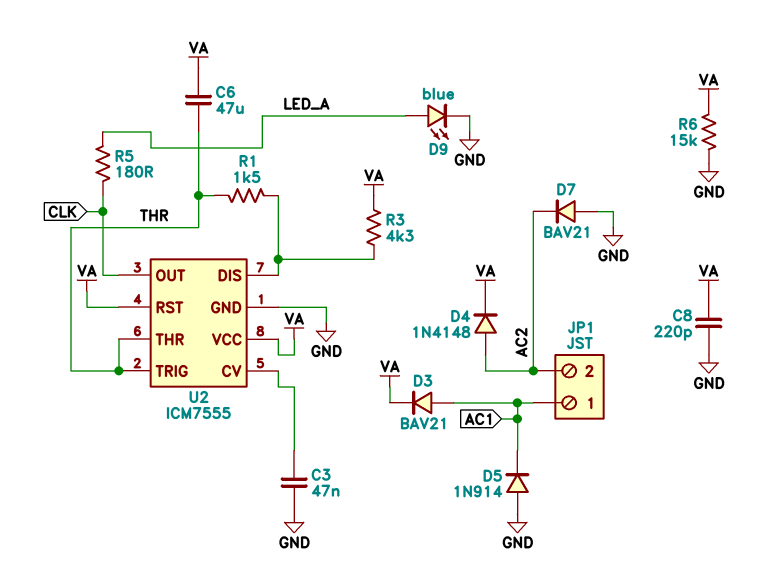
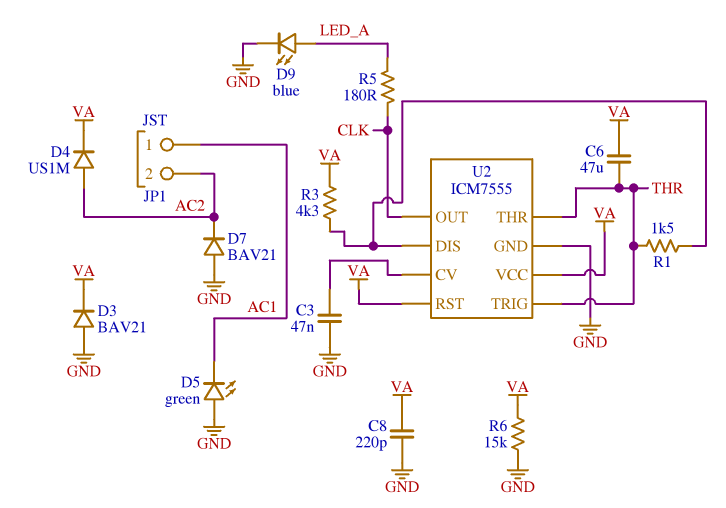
D3: diode BAV21 (A AC1, K VA) -> diode BAV21 (A GND, K VA)
D4: diode 1N4148 (A AC2, K VA) -> diode US1M (A AC2, K VA)
D5: diode 1N914 (A GND, K AC1) -> LED green (A GND, K AC1)

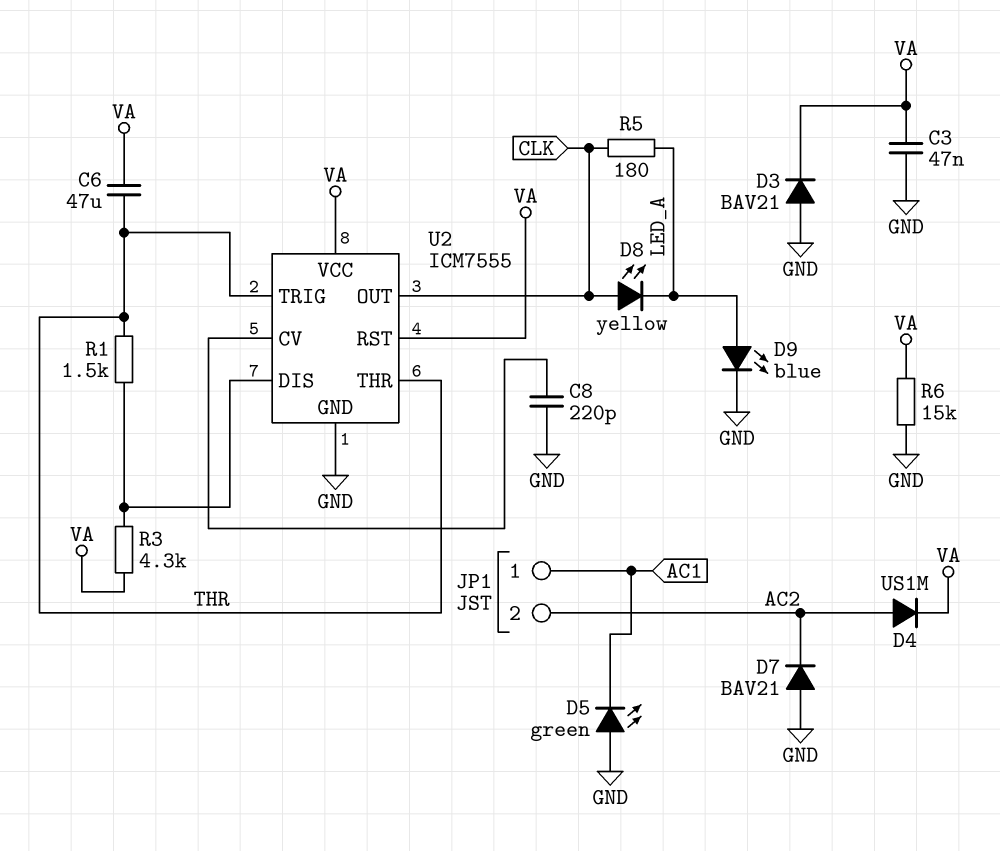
C3: 47nF (GND, U2/CV) -> 47nF (GND, VA)
C8: 220pF (GND, VA) -> 220pF (GND, U2/CV)
D8: none -> LED yellow (A CLK, K LED_A)

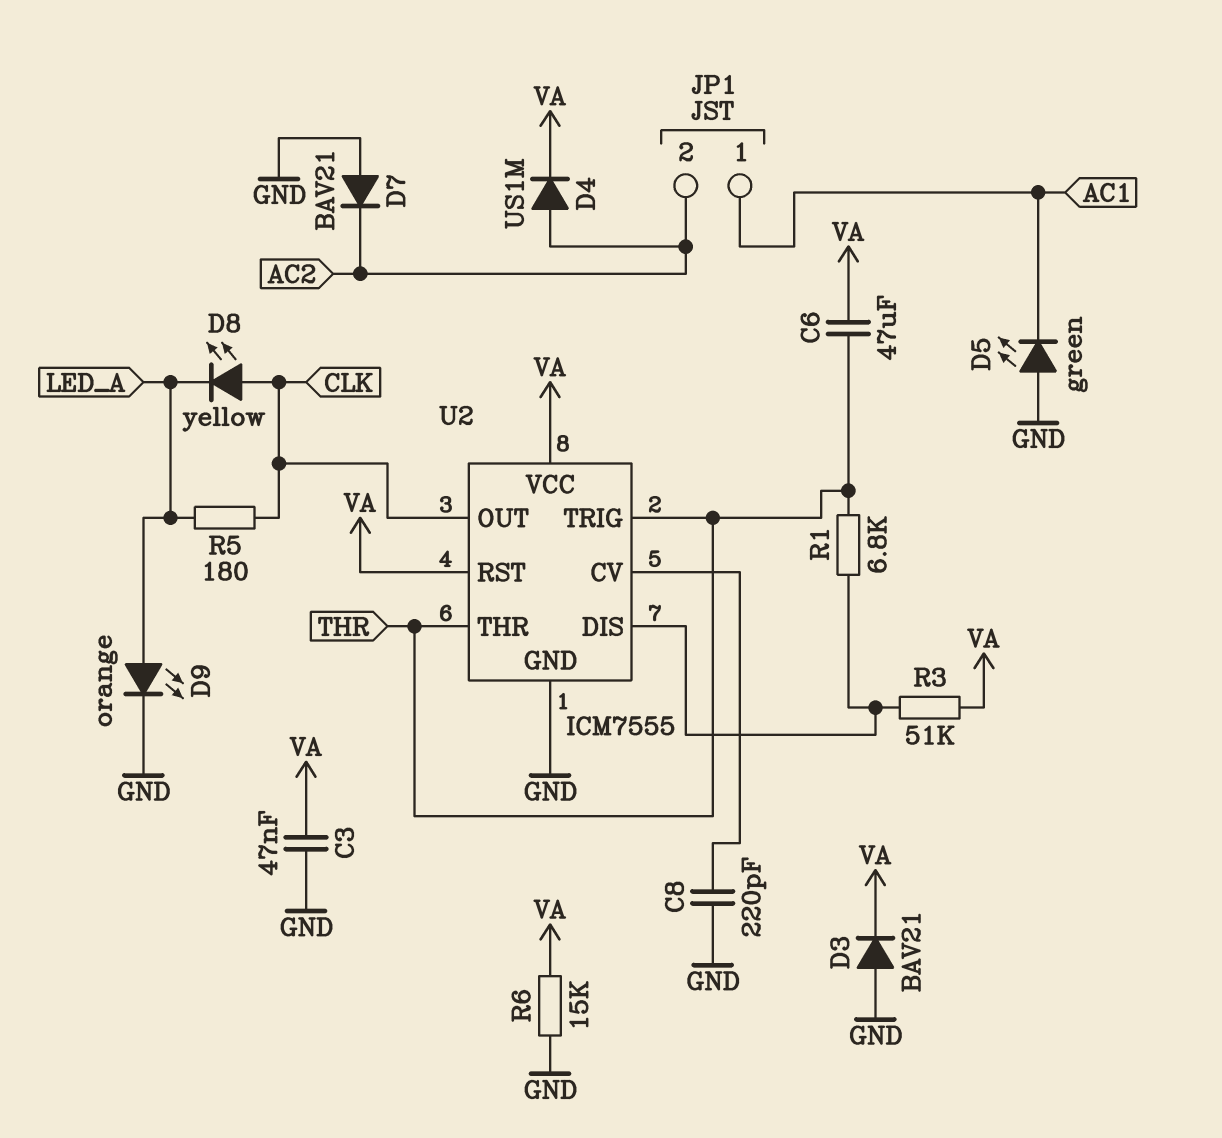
D9: LED blue (A LED_A, K GND) -> LED orange (A LED_A, K GND)
R1: 1.5k (THR, U2/DIS) -> 6.8k (THR, U2/DIS)
R3: 4.3k (U2/DIS, VA) -> 51k (U2/DIS, VA)

